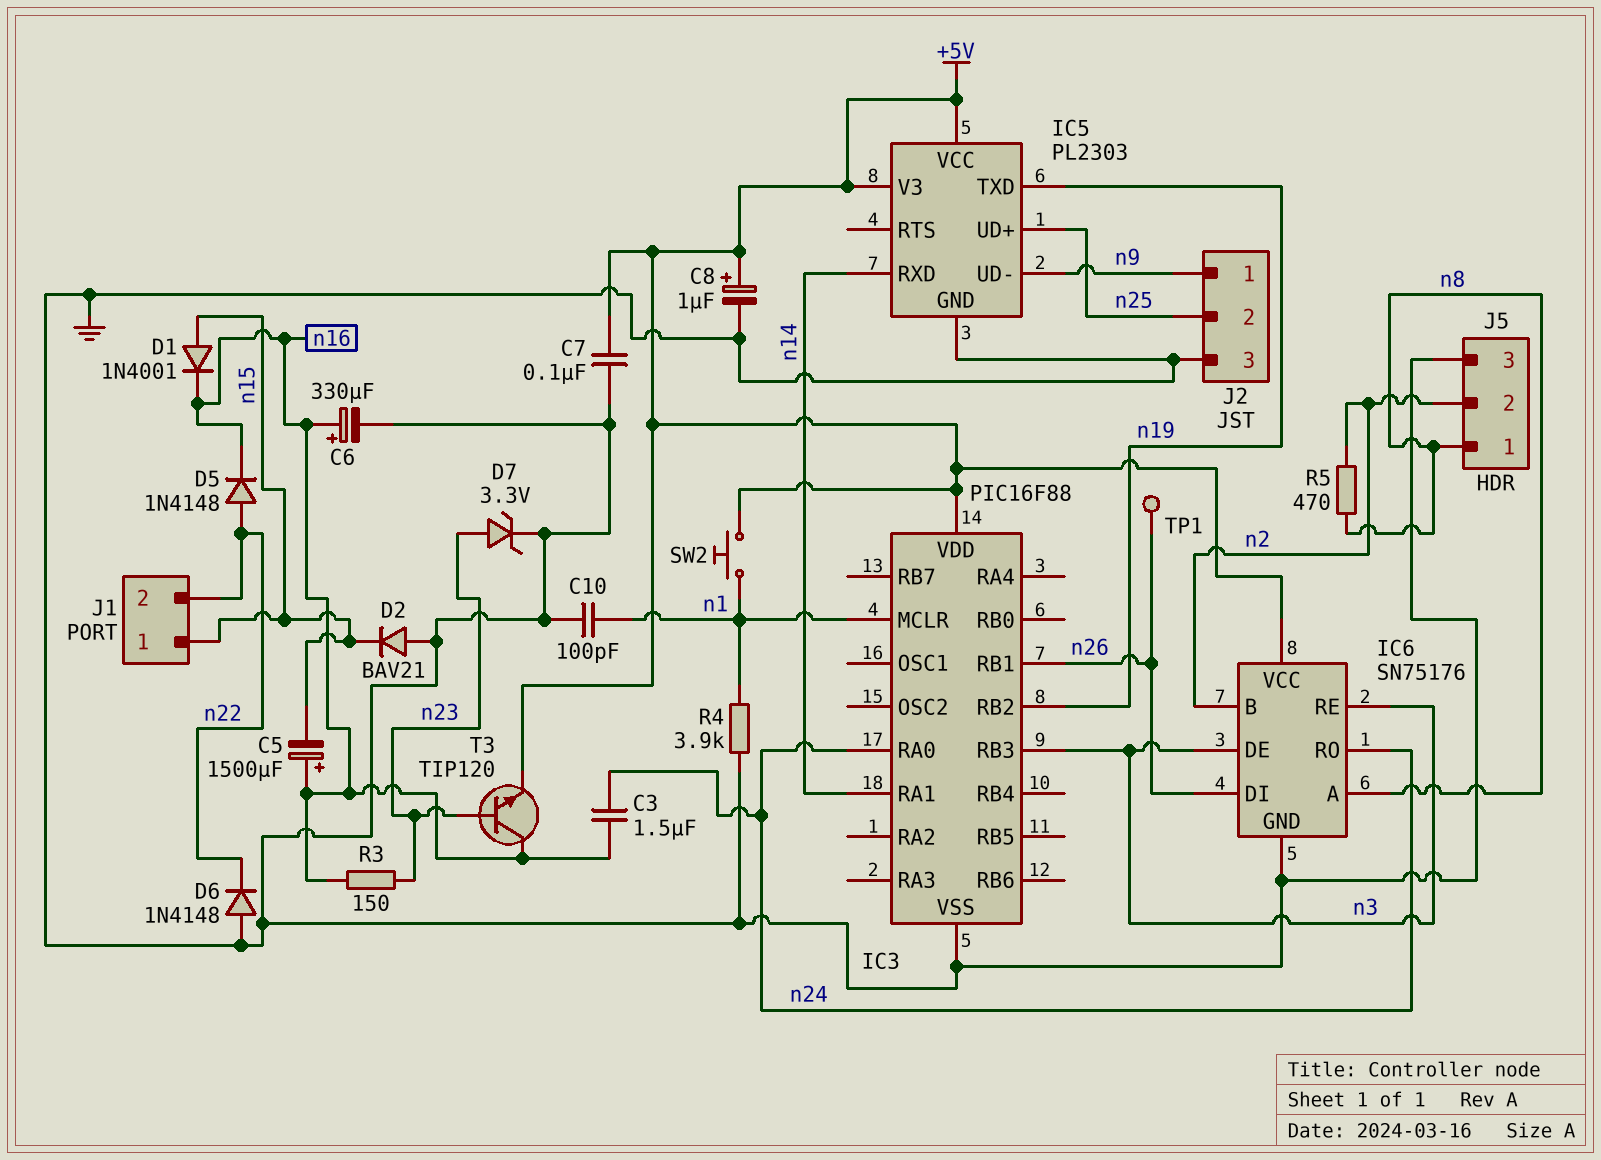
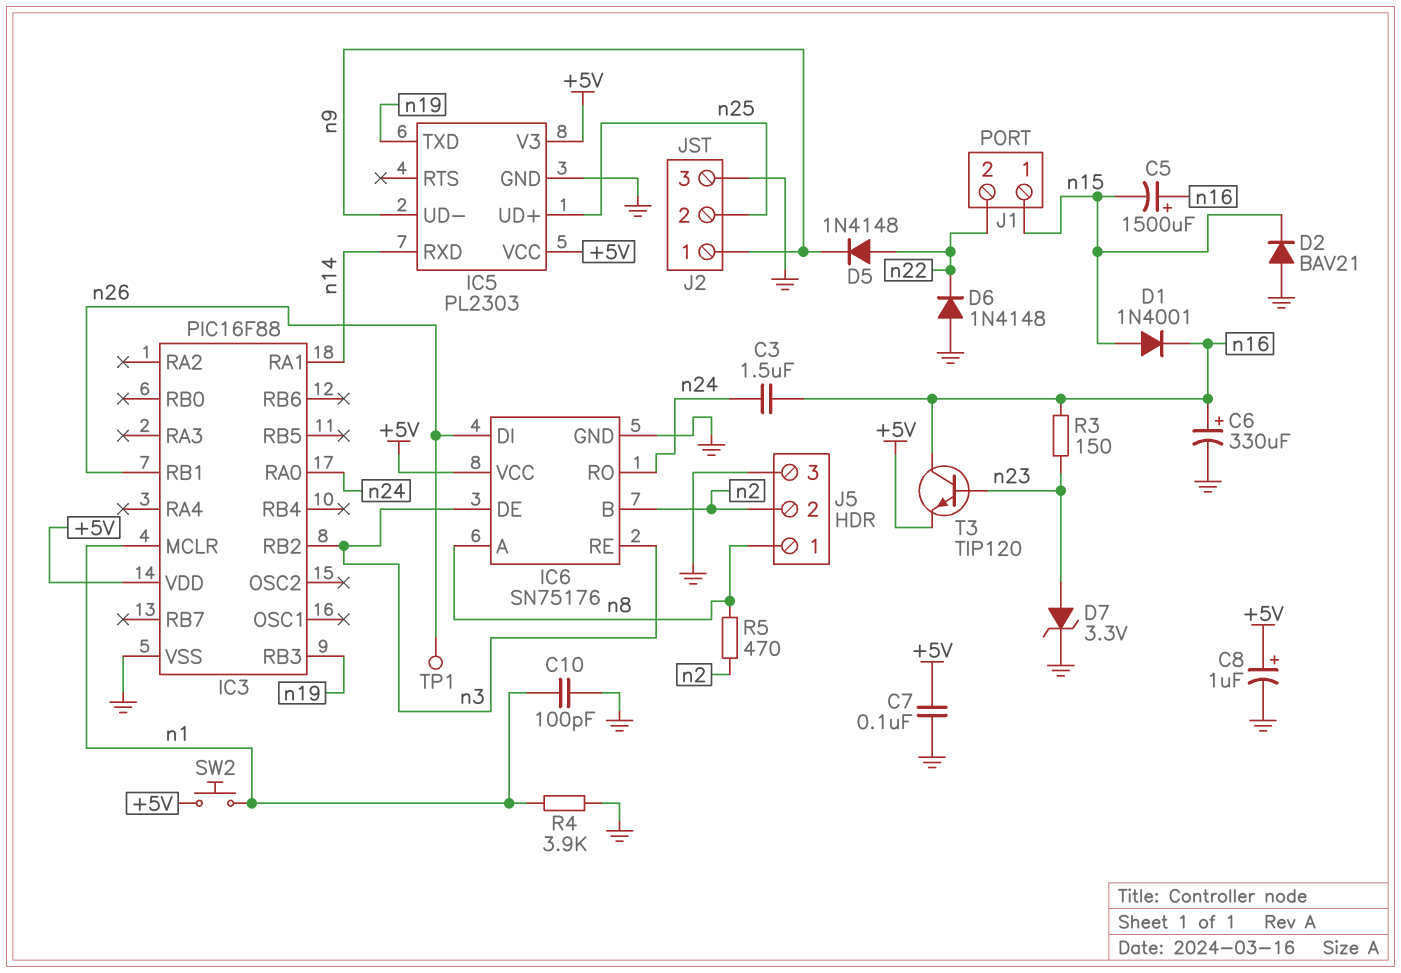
D5: diode 1N4148 (A n22, K n16) -> diode 1N4148 (A n22, K n9)
IC3 pin RB2: n19 -> n3
IC3 pin RB3: n3 -> n19

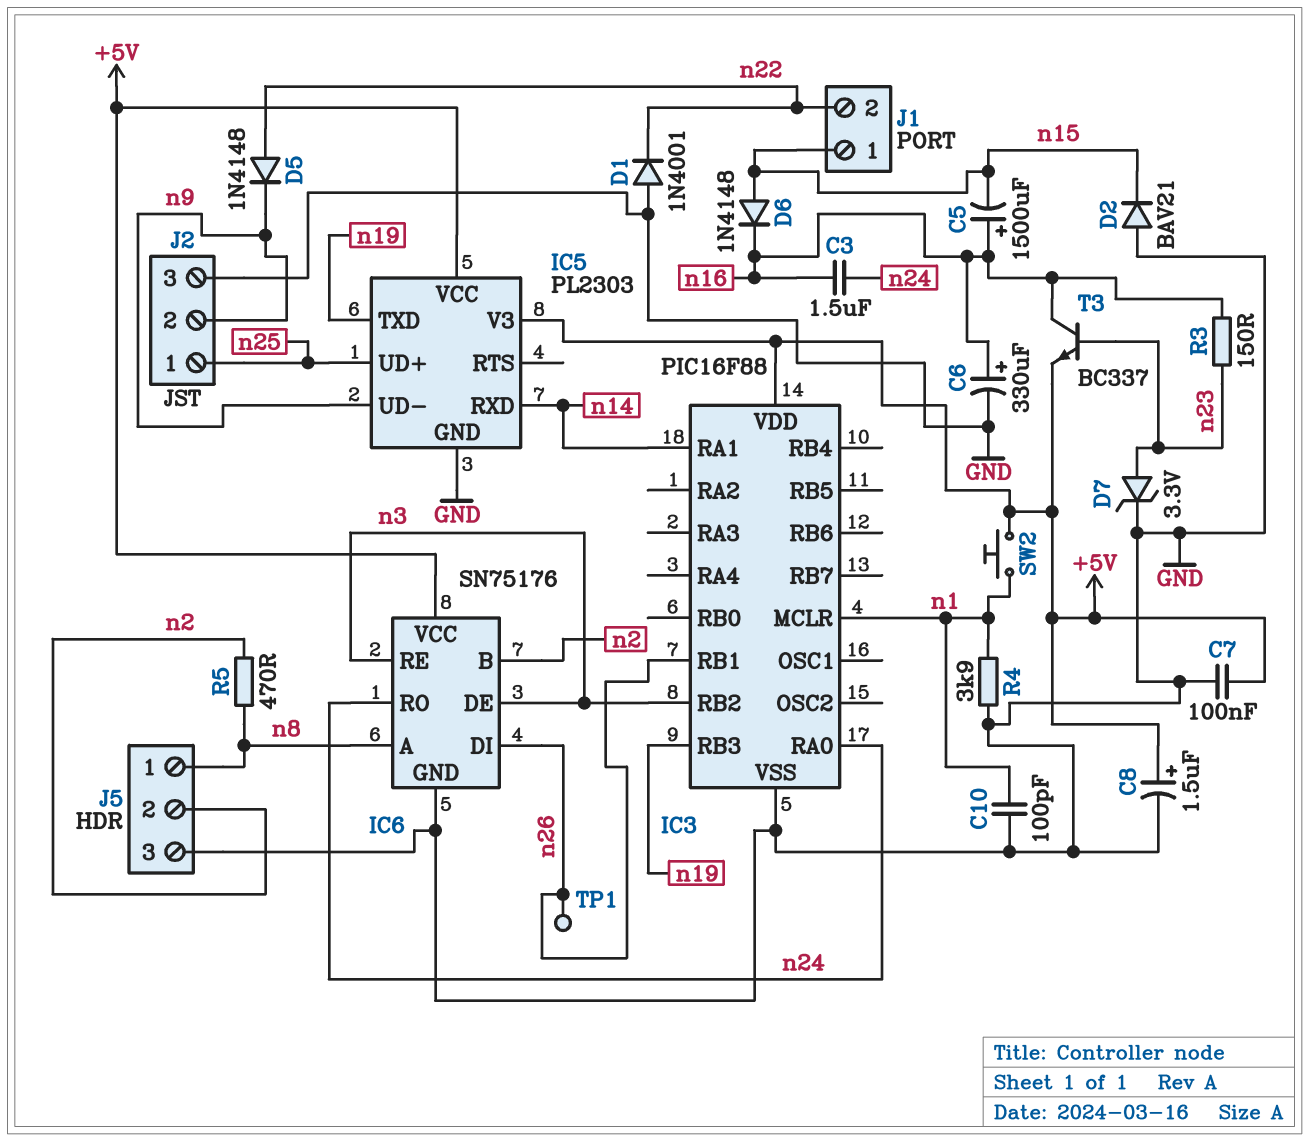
C8: 1uF (plus +5V, minus GND) -> 1.5uF (plus +5V, minus GND)
D1: diode 1N4001 (A n15, K n16) -> diode 1N4001 (A GND, K n22)
D6: diode 1N4148 (A GND, K n22) -> diode 1N4148 (A n15, K n16)
J2 pin 1: n9 -> n25
J2 pin 2: n25 -> n9
T3: NPN TIP120 (B n23, C n16, E +5V) -> NPN BC337 (B n23, C n16, E +5V)

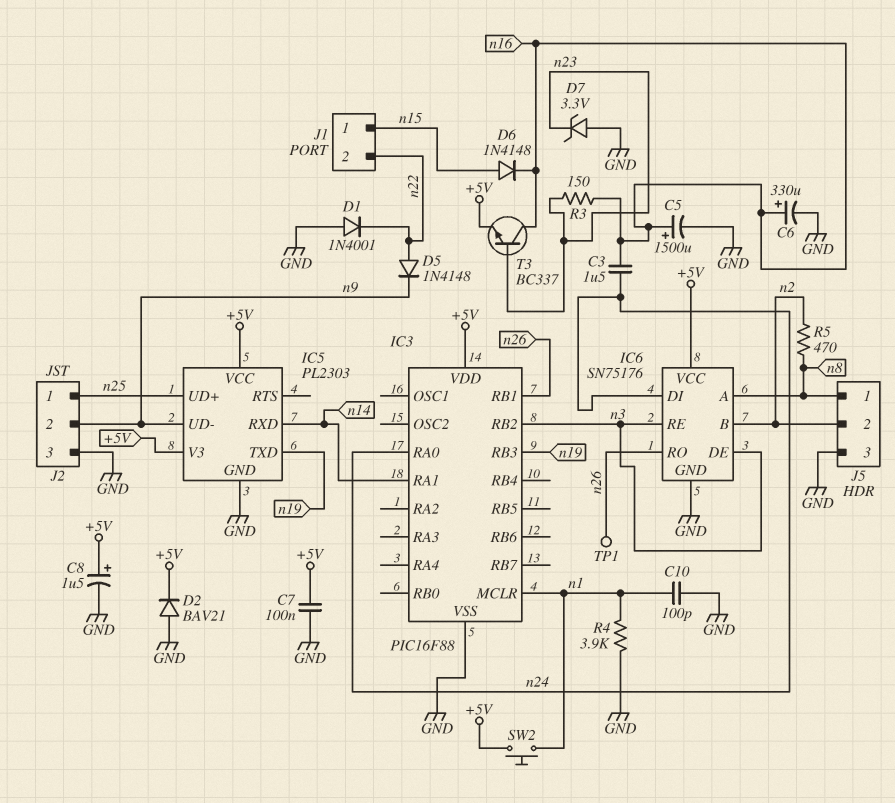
C5: 1500uF (plus n16, minus n15) -> 1500uF (plus n16, minus GND)
D2: diode BAV21 (A GND, K n15) -> diode BAV21 (A GND, K +5V)
D7: zener 3.3V (A n23, K GND) -> zener 3.3V (A GND, K n23)
IC6 pin DI: n26 -> n24
IC6 pin RO: n24 -> n26

